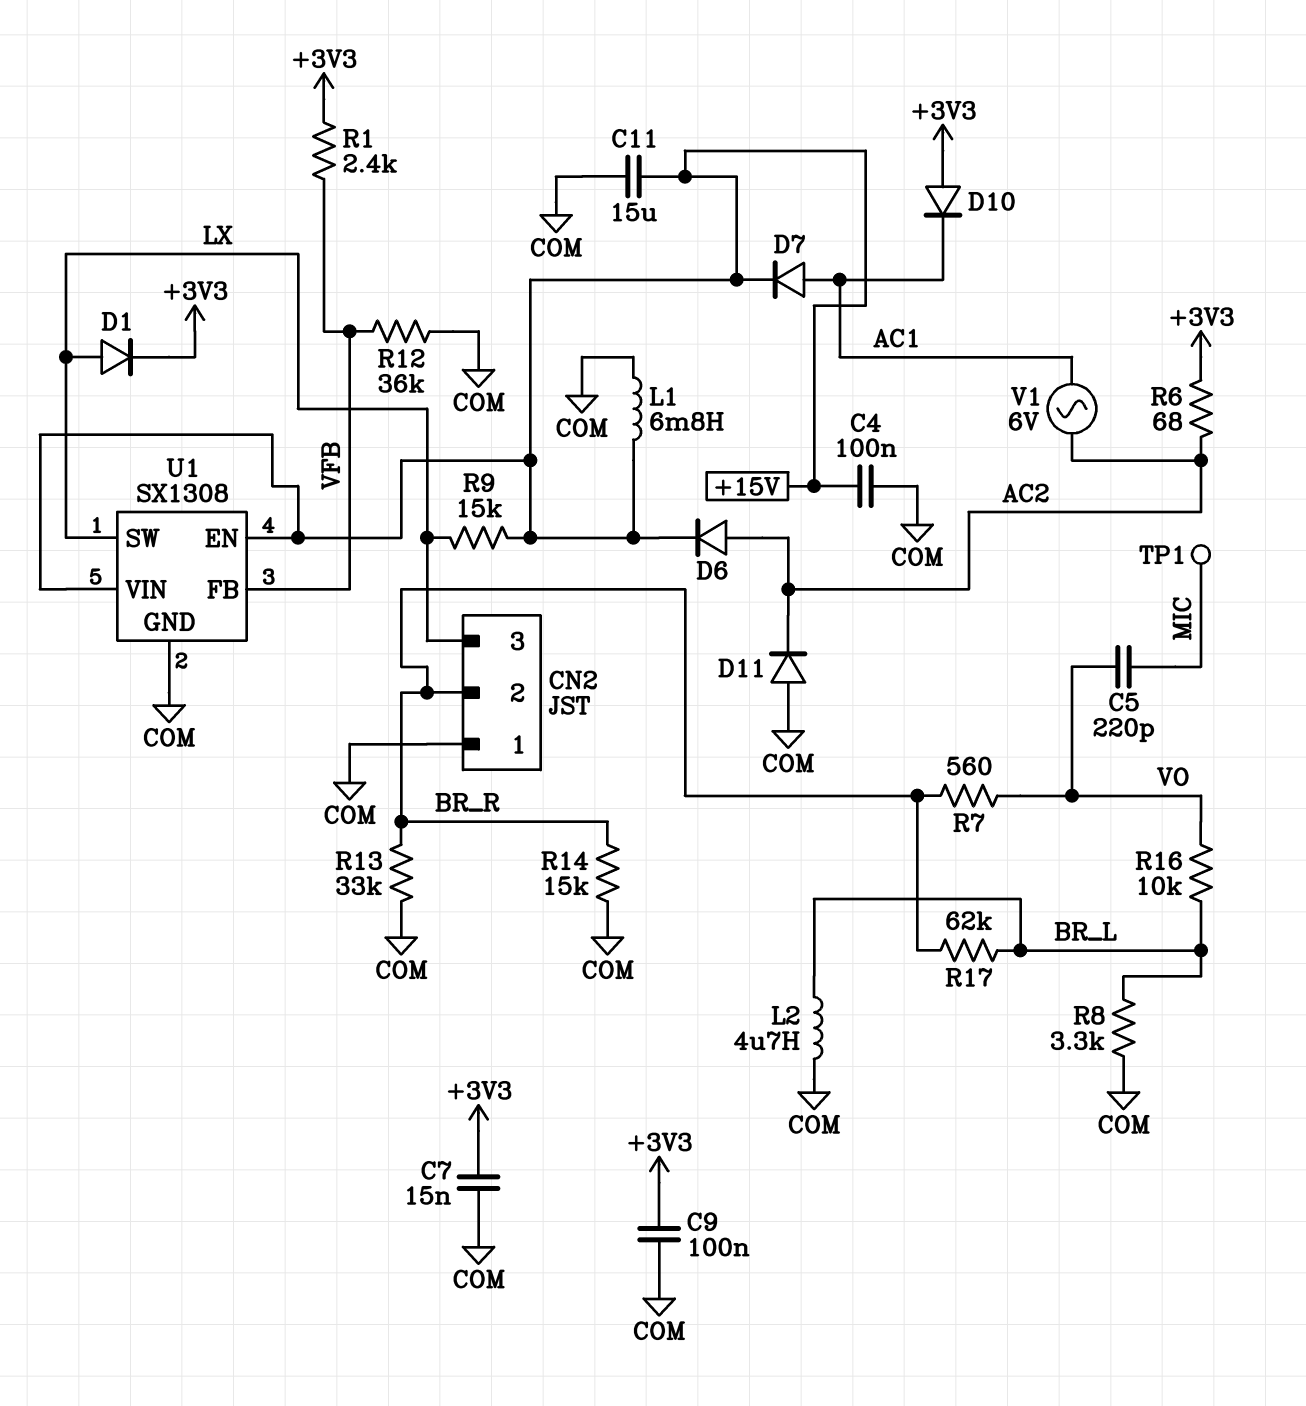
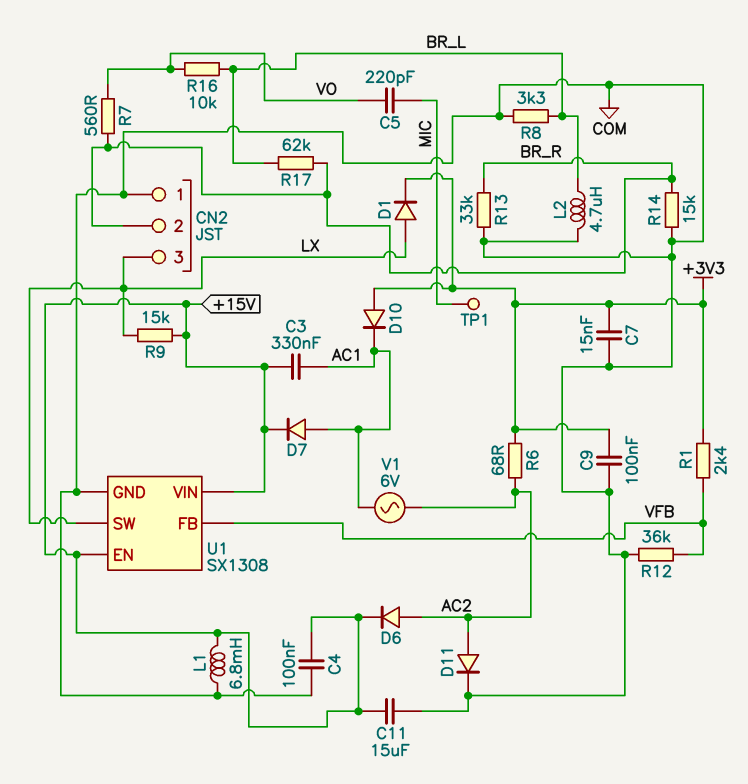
C3: none -> 330nF (+15V, AC1)
D11: diode (A COM, K AC2) -> diode (A AC2, K COM)

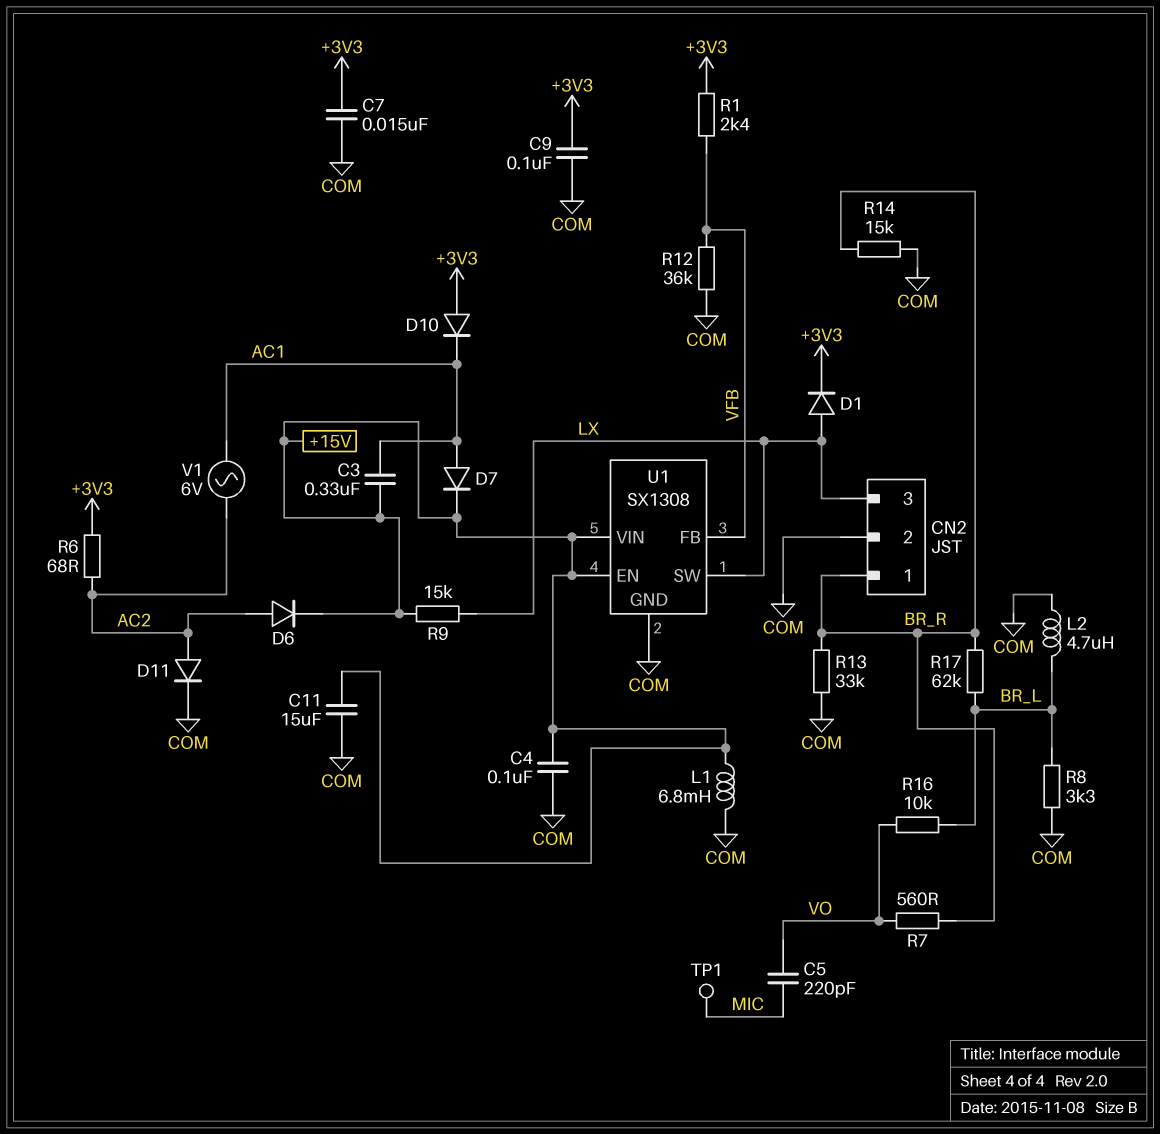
CN2 pin 1: COM -> BR_R
CN2 pin 2: BR_R -> COM

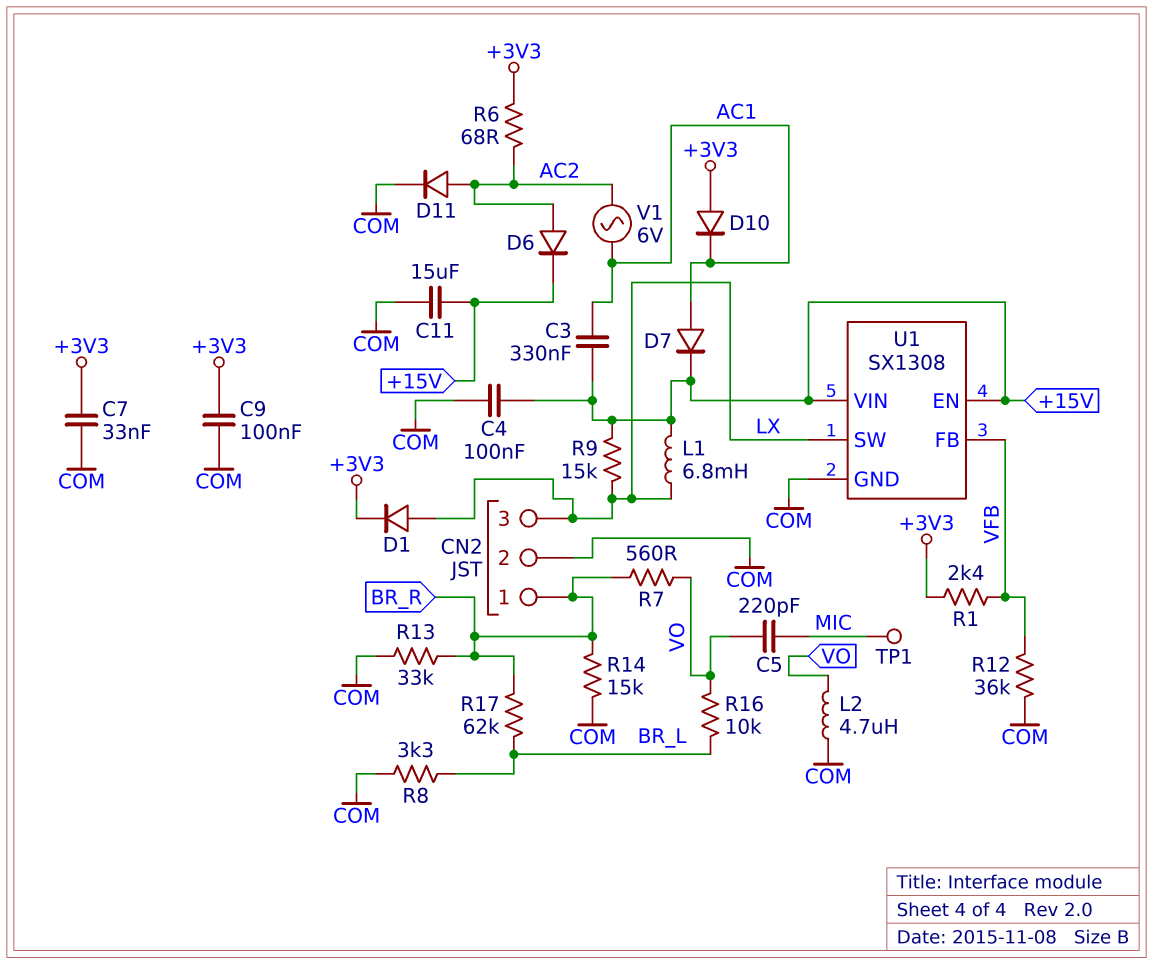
C7: 15nF (+3V3, COM) -> 33nF (+3V3, COM)
L1: 6.8mH (+15V, COM) -> 6.8mH (+15V, LX)
L2: 4.7uH (BR_L, COM) -> 4.7uH (COM, VO)

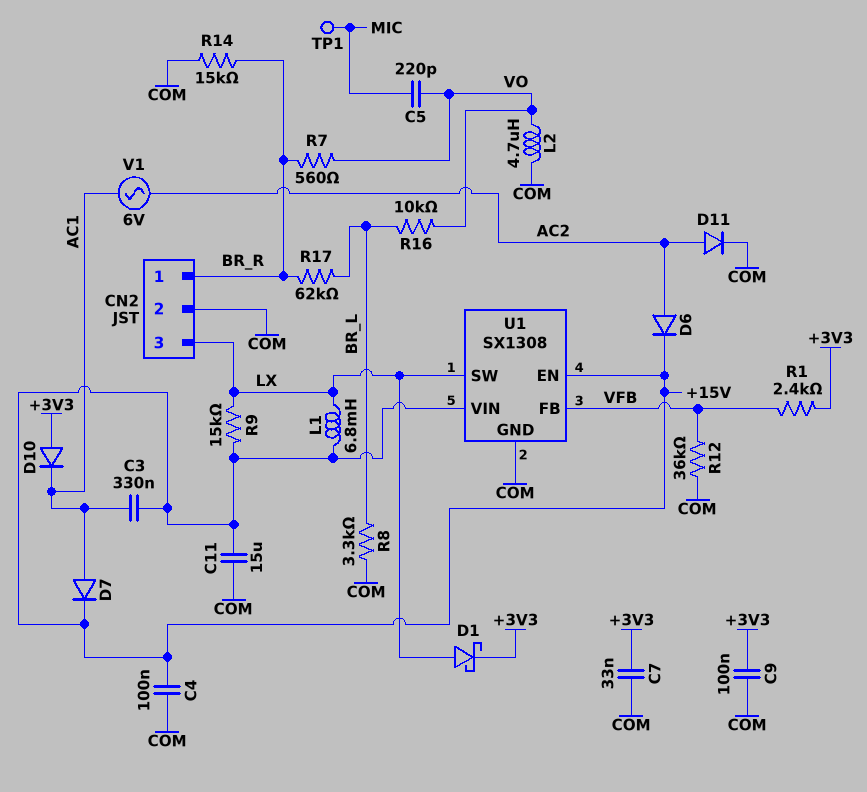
D1: diode (A LX, K +3V3) -> schottky (A LX, K +3V3)
R6: 68 (+3V3, AC2) -> none
R13: 33k (BR_R, COM) -> none

